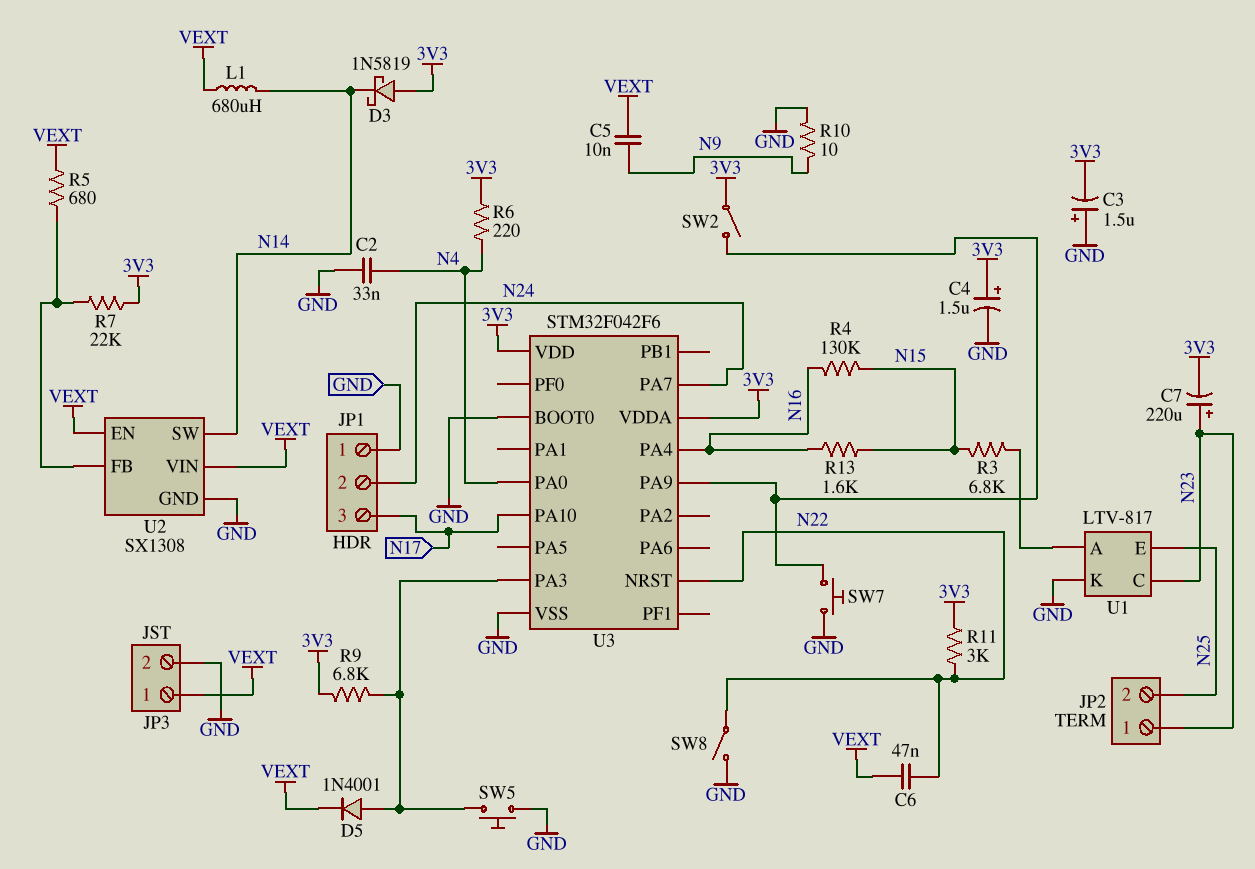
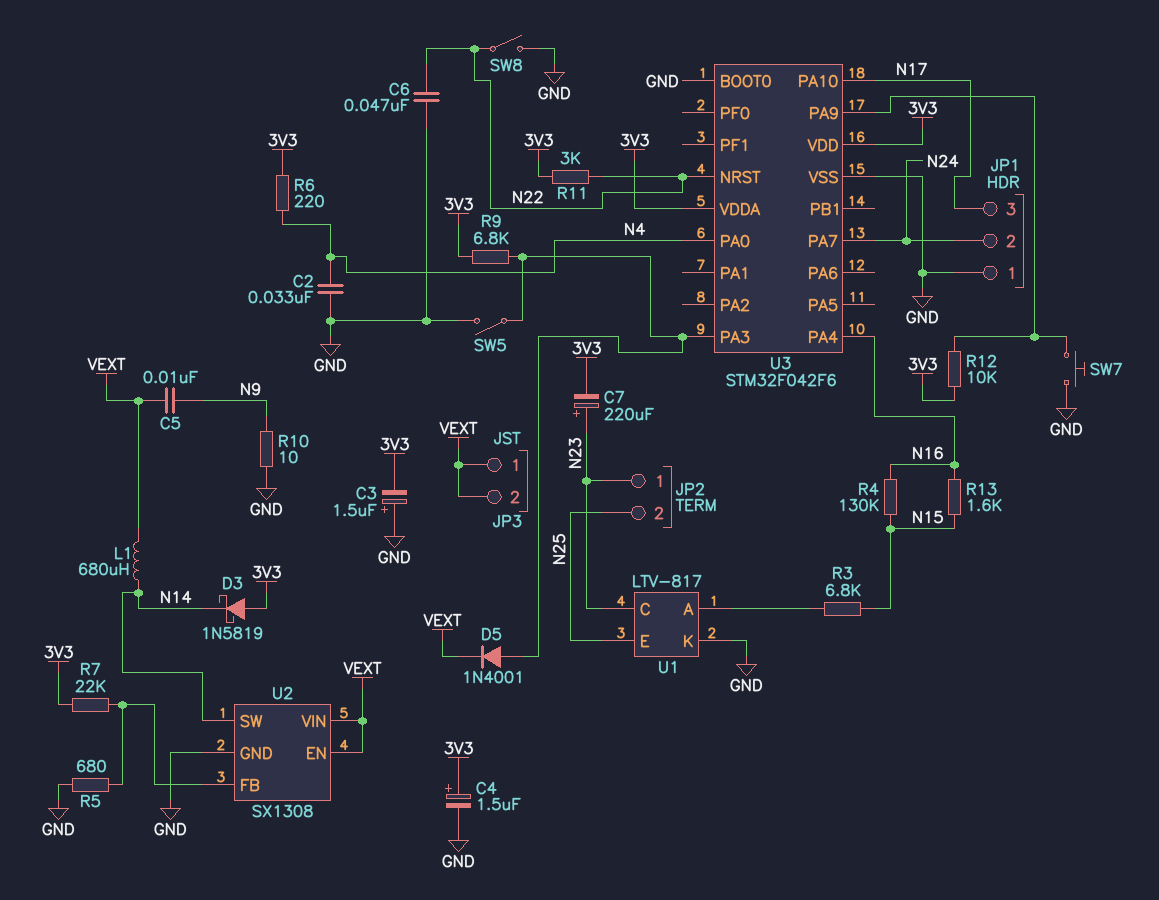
C6: 47nF (N22, VEXT) -> 47nF (GND, N22)
JP3 pin 2: GND -> VEXT
R5: 680 (U2/FB, VEXT) -> 680 (GND, U2/FB)
R12: none -> 10k (3V3, U3/PA9)
SW2: switch (3V3, U3/PA9) -> none
SW5: button (GND, U3/PA3) -> switch (GND, U3/PA3)

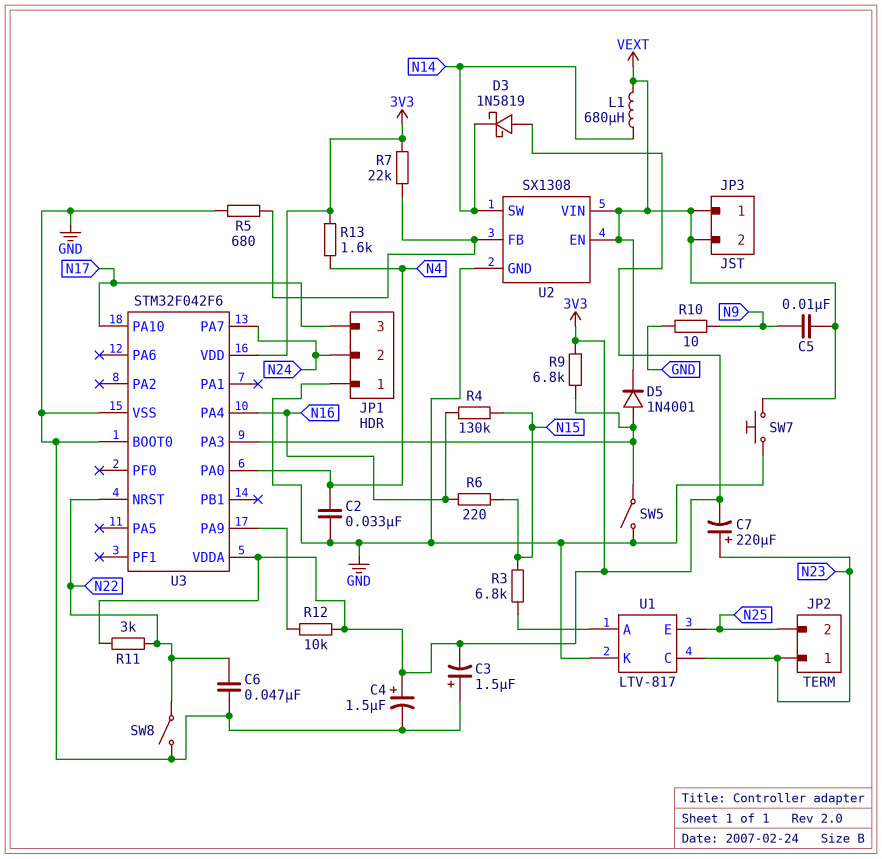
R6: 220 (3V3, N4) -> 220 (N15, N16)
R13: 1.6k (N15, N16) -> 1.6k (3V3, N4)
SW7: button (GND, U3/PA9) -> button (GND, VEXT)

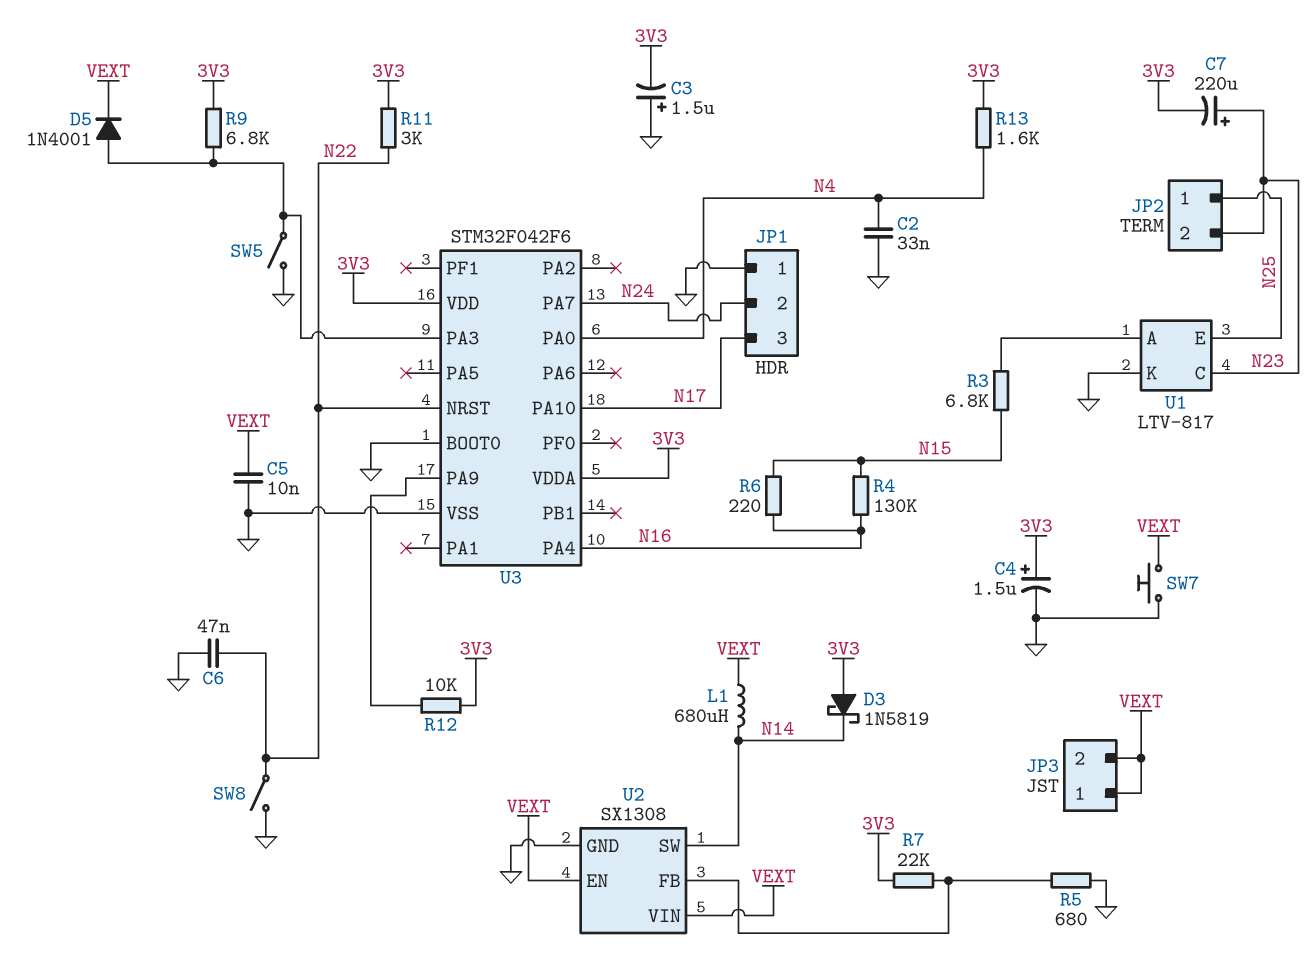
C5: 10nF (N9, VEXT) -> 10nF (GND, VEXT)
JP2 pin 1: N23 -> N25
JP2 pin 2: N25 -> N23
R10: 10 (GND, N9) -> none

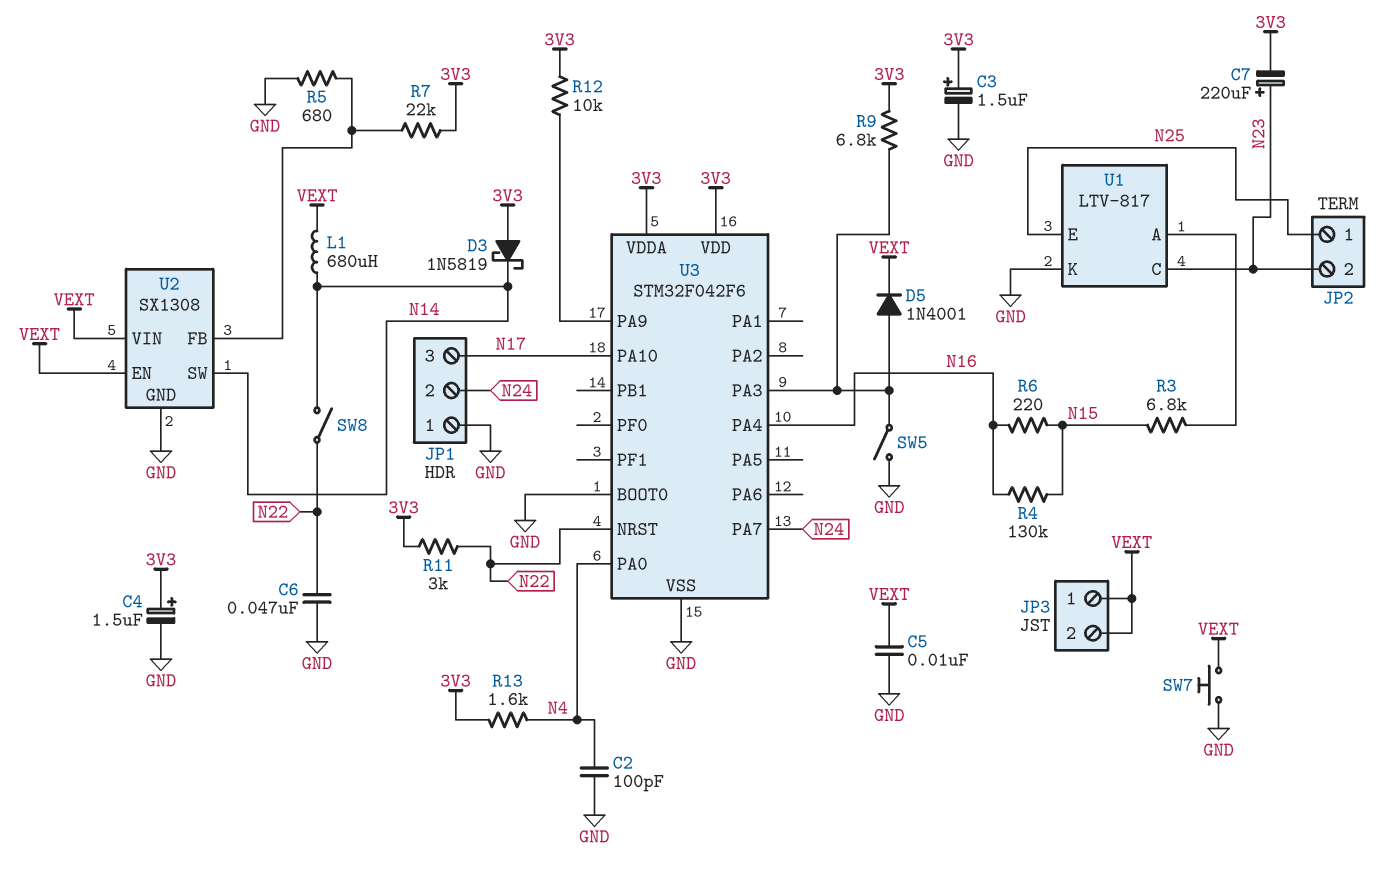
C2: 33nF (GND, N4) -> 100pF (GND, N4)
C3: 1.5uF (plus GND, minus 3V3) -> 1.5uF (plus 3V3, minus GND)
SW8: switch (GND, N22) -> switch (N14, N22)

